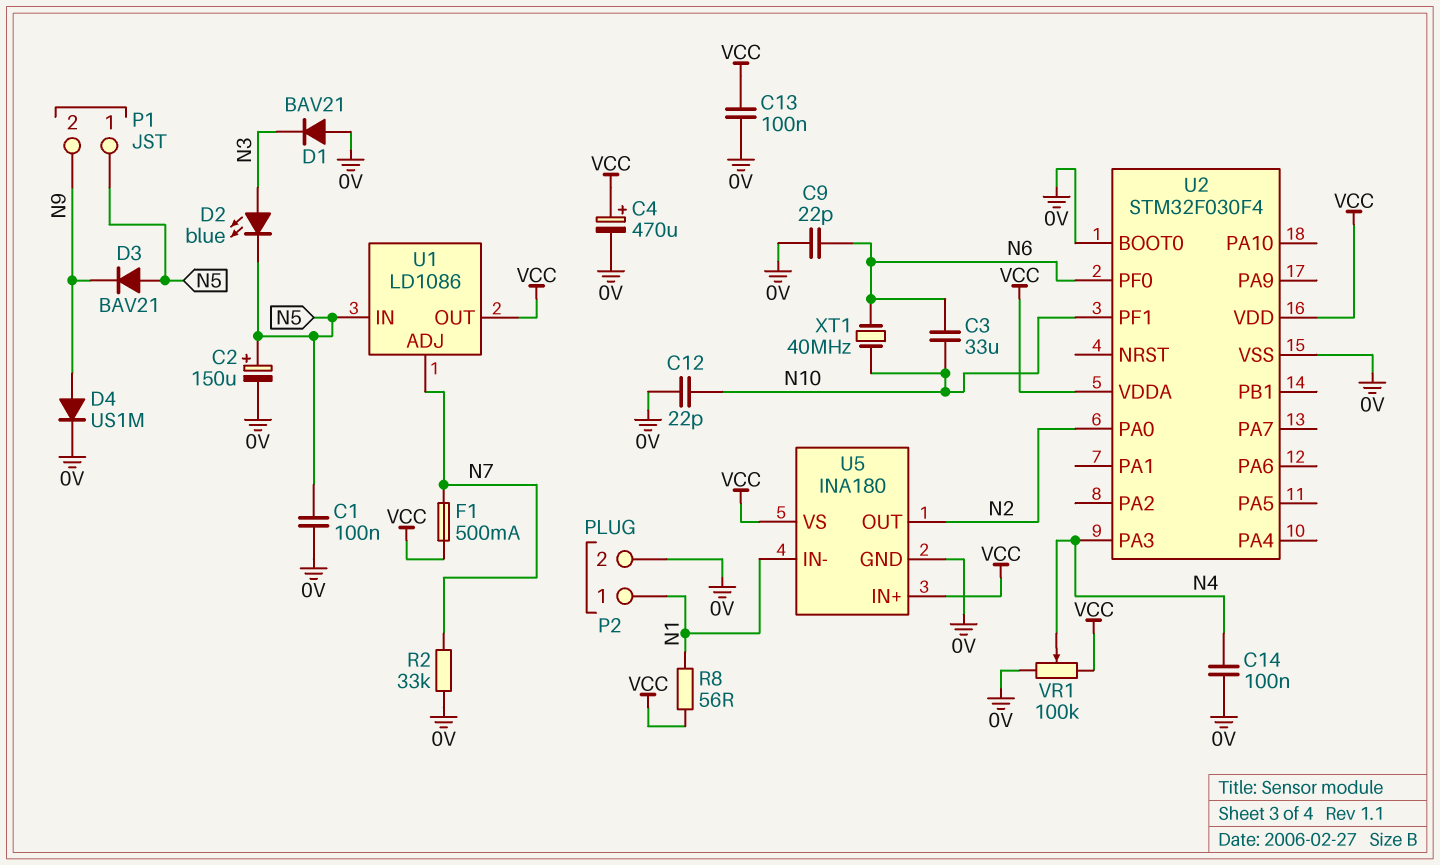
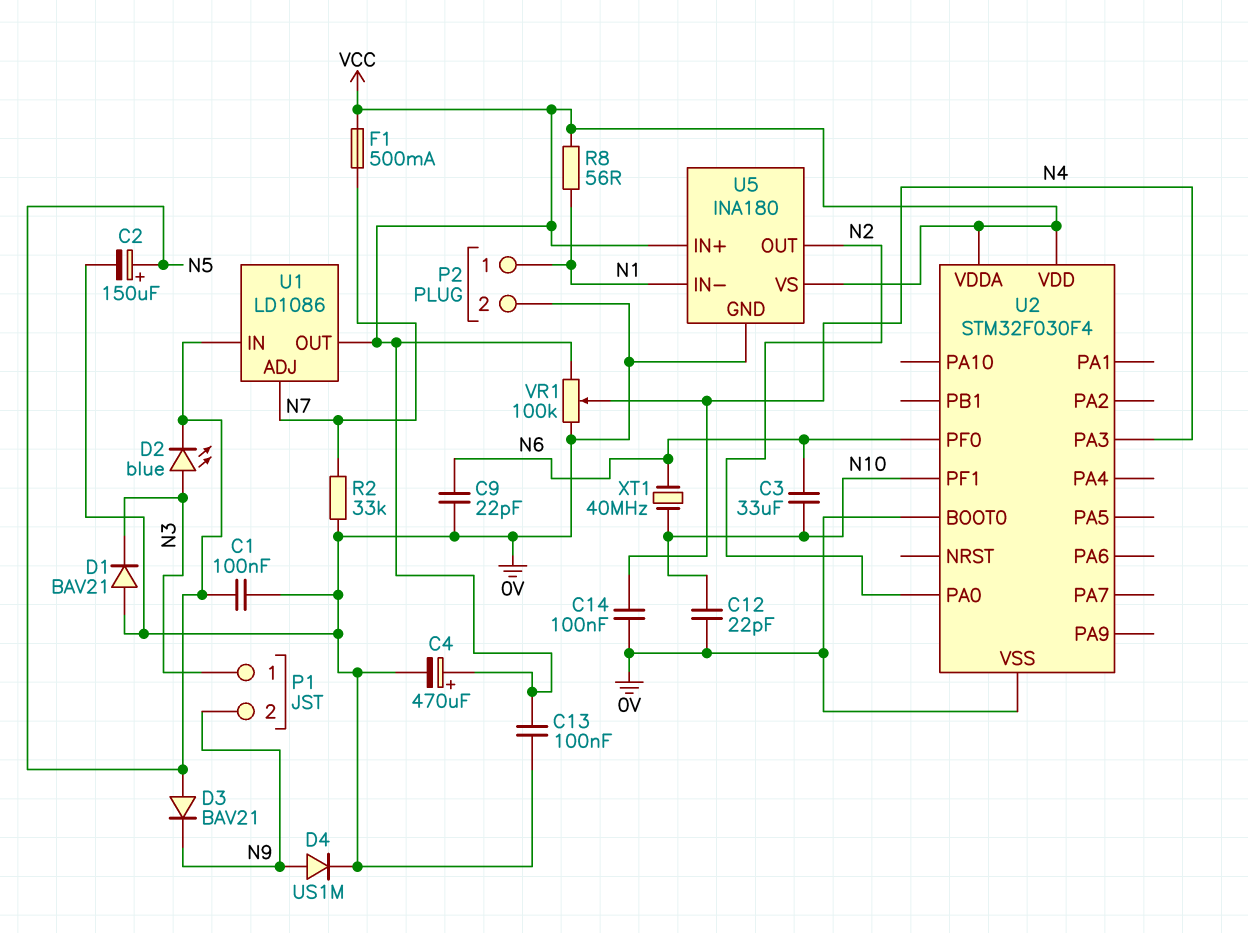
P1 pin 1: N5 -> N3

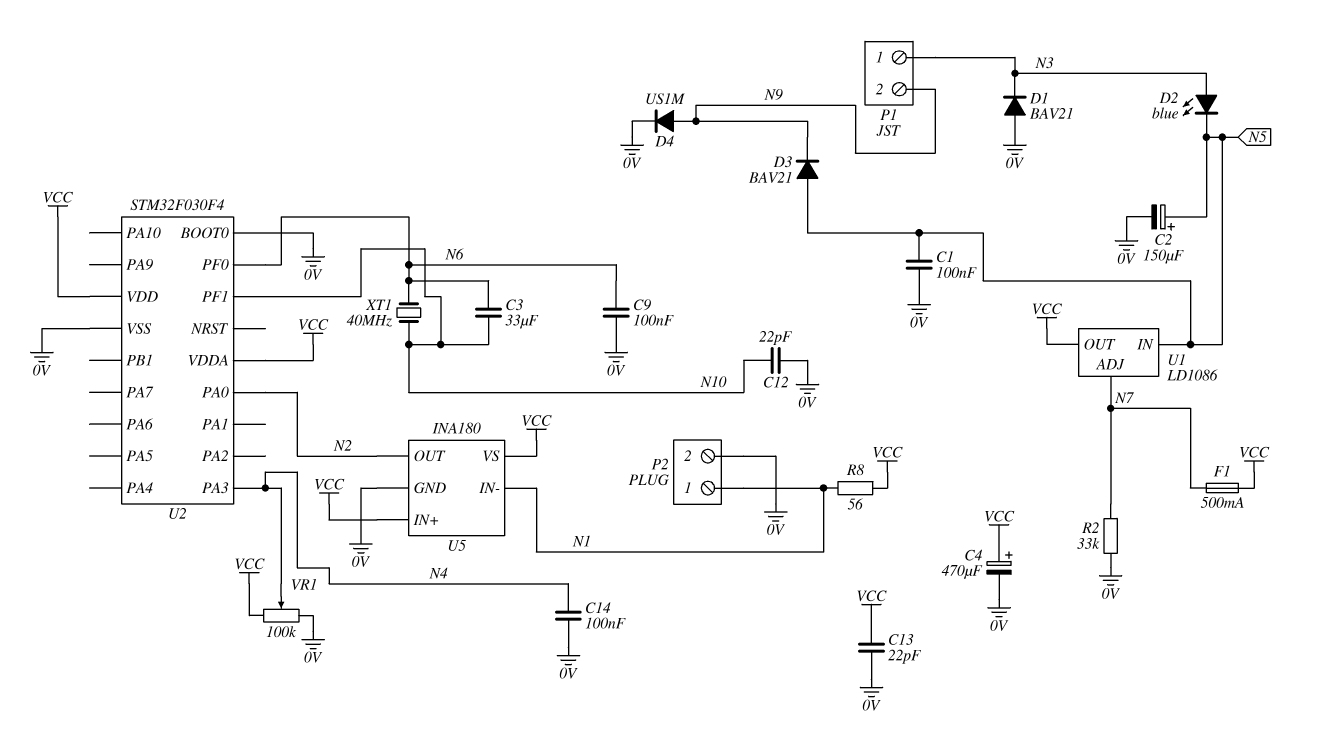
C9: 22pF (0V, N6) -> 100nF (0V, N6)
C13: 100nF (0V, VCC) -> 22pF (0V, VCC)

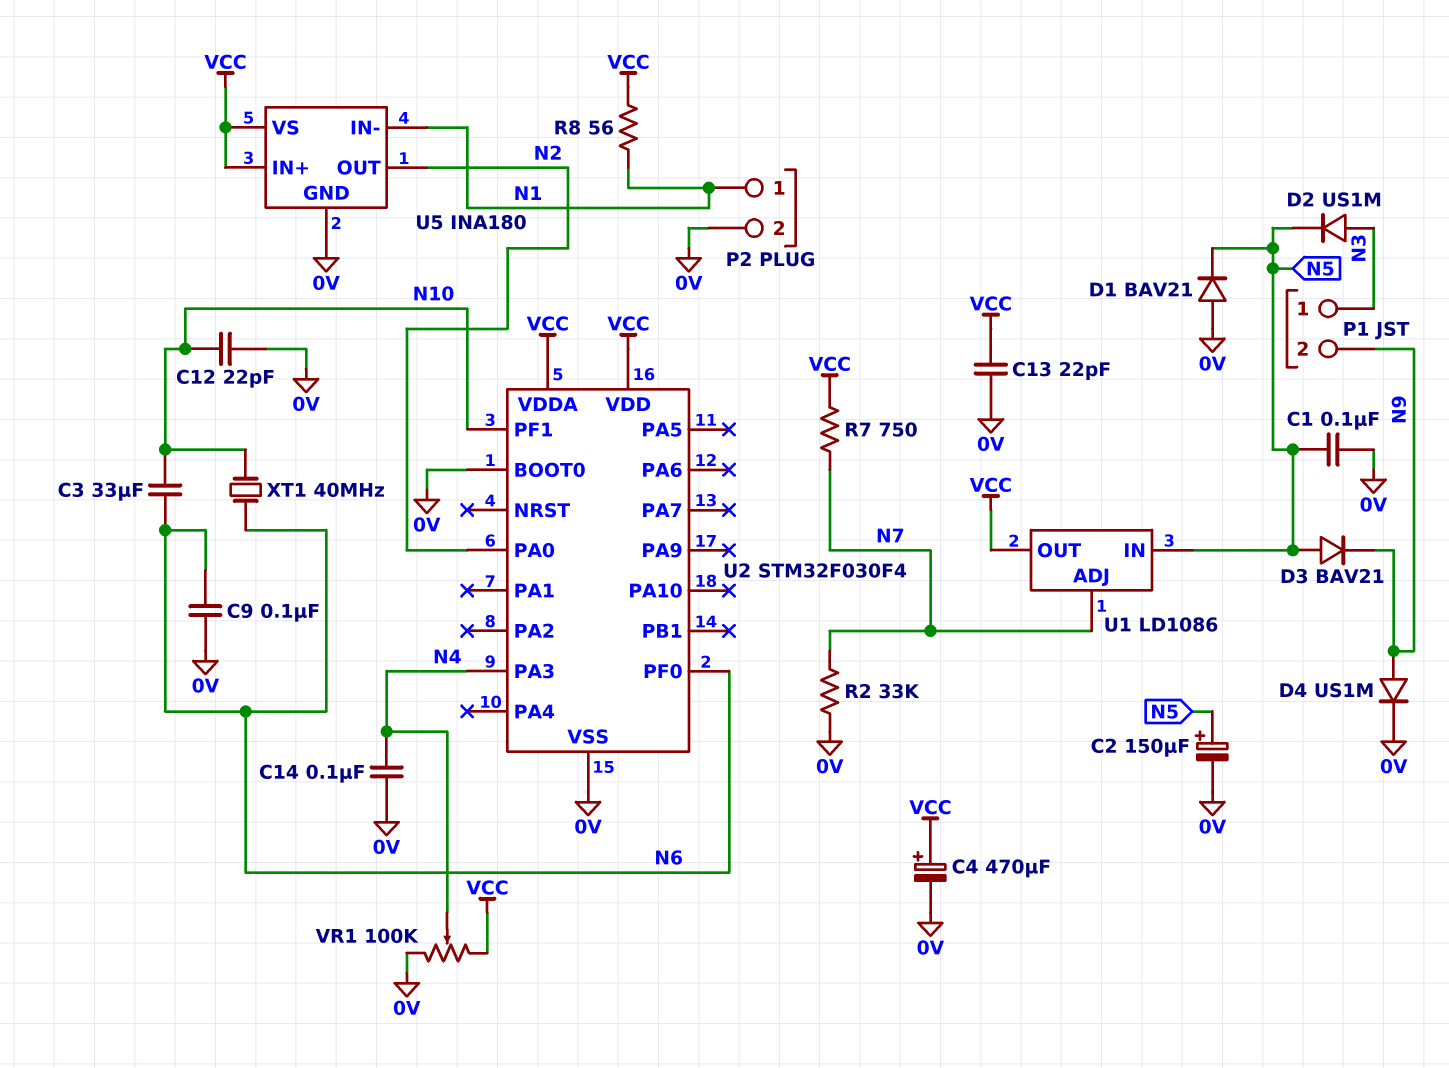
D1: diode BAV21 (A 0V, K N3) -> diode BAV21 (A 0V, K N5)
D2: LED blue (A N3, K N5) -> diode US1M (A N3, K N5)
F1: 500mA (N7, VCC) -> none
R7: none -> 750 (N7, VCC)

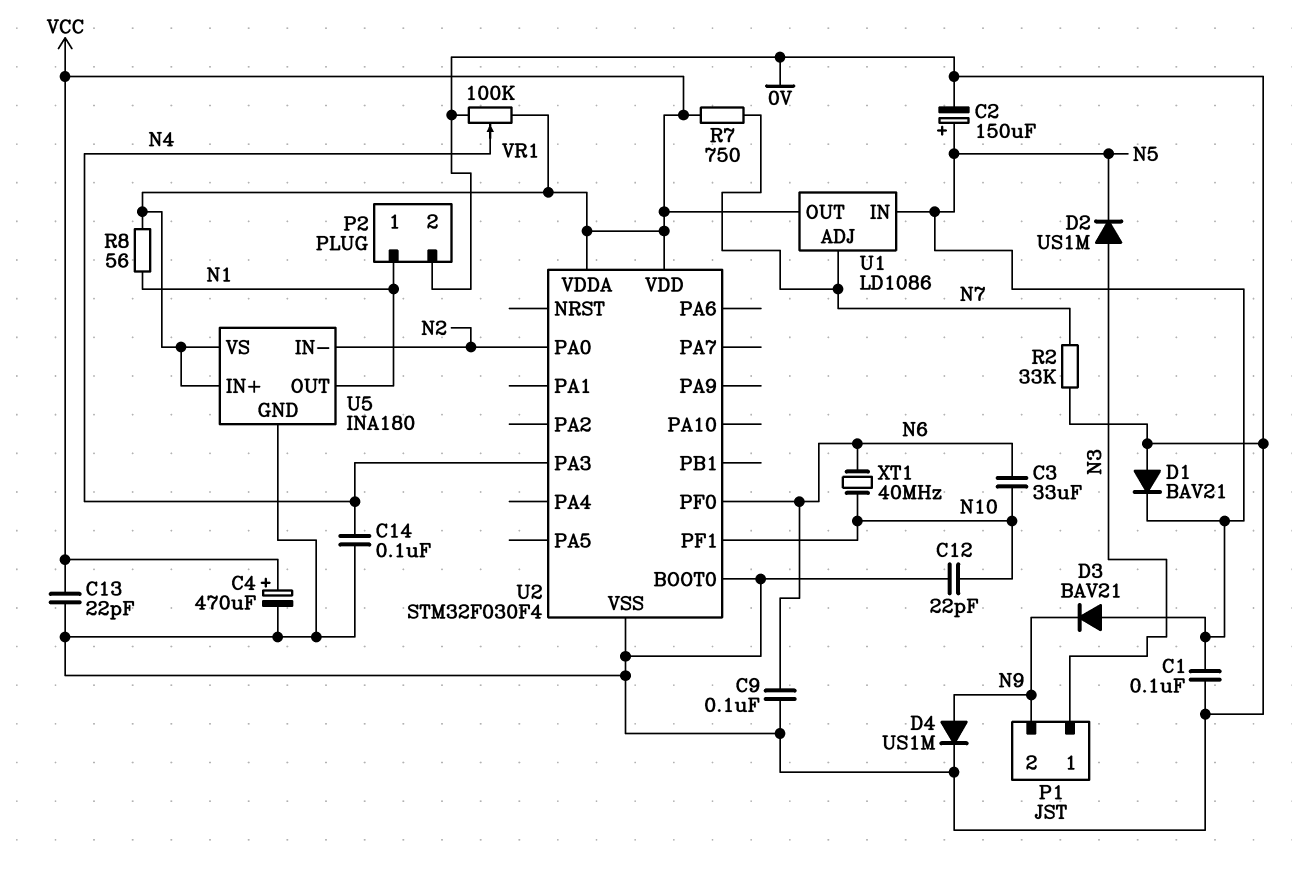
U5 pin IN-: N1 -> N2
U5 pin OUT: N2 -> N1

